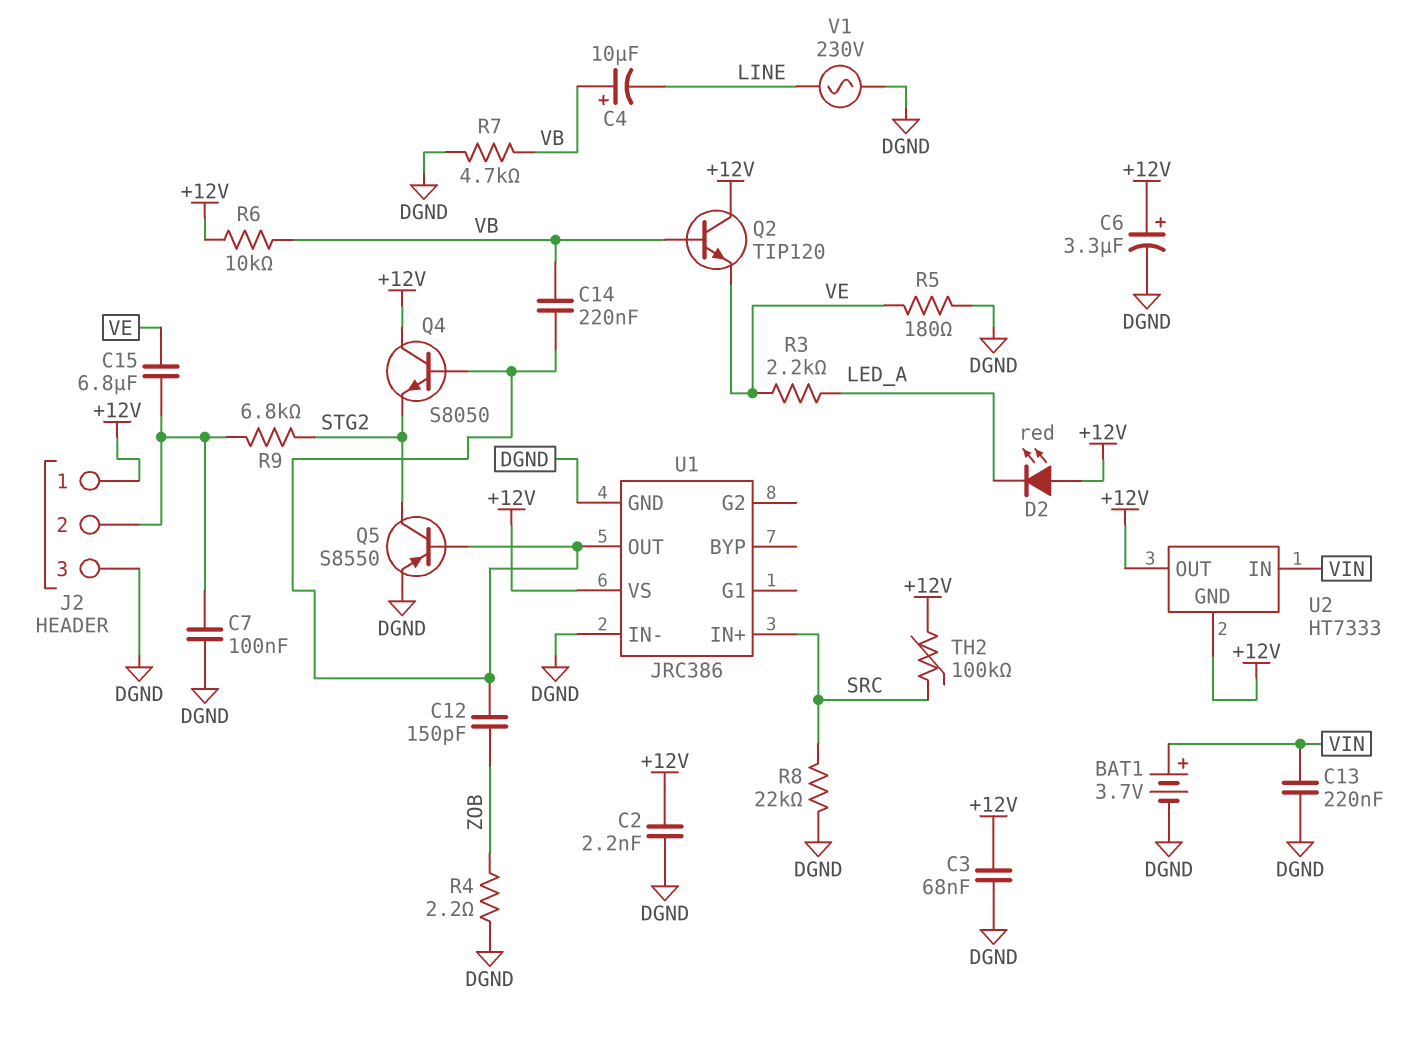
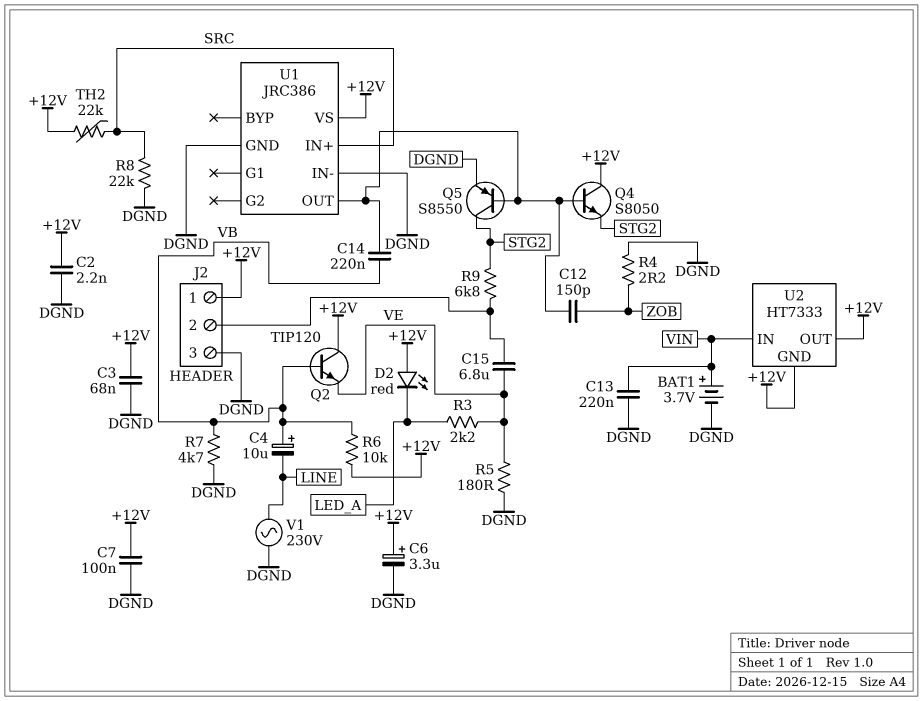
C7: 100nF (DGND, J2/2) -> 100nF (+12V, DGND)
TH2: 100k (+12V, SRC) -> 22k (+12V, SRC)

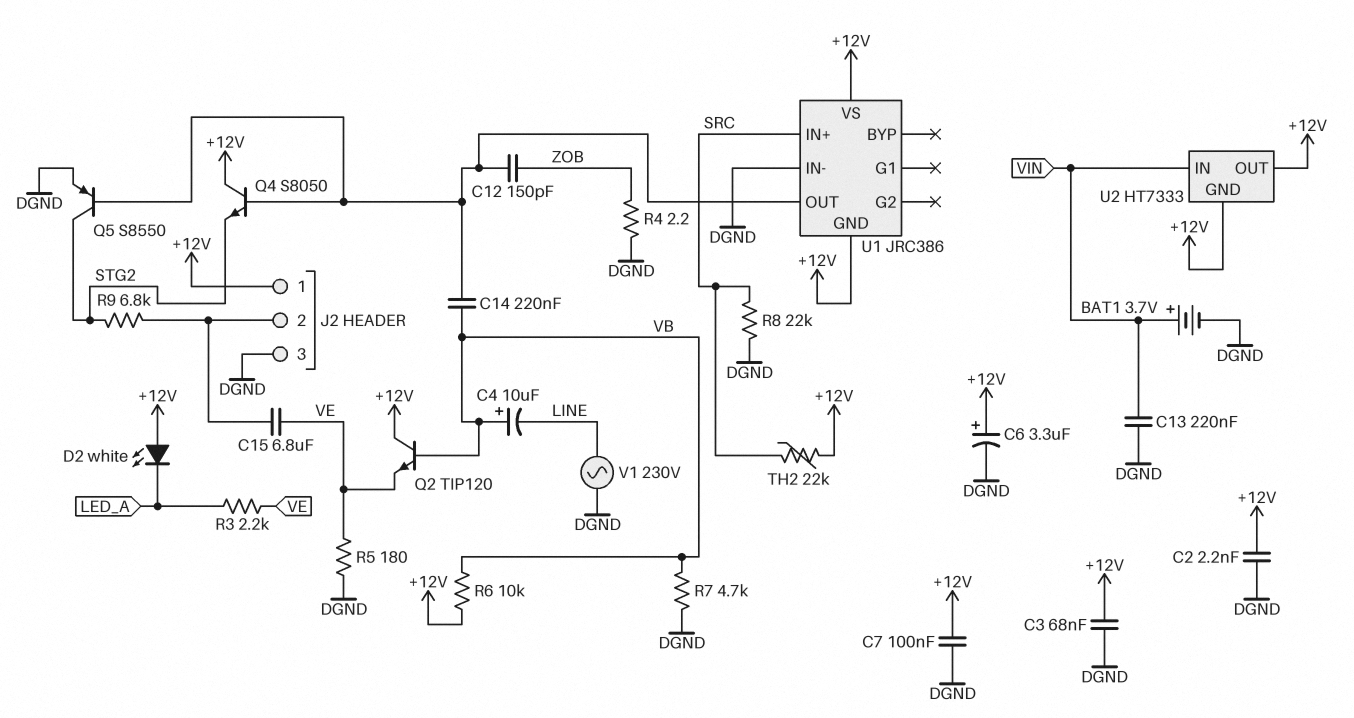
D2: LED red (A +12V, K LED_A) -> LED white (A +12V, K LED_A)
U1 pin GND: DGND -> +12V

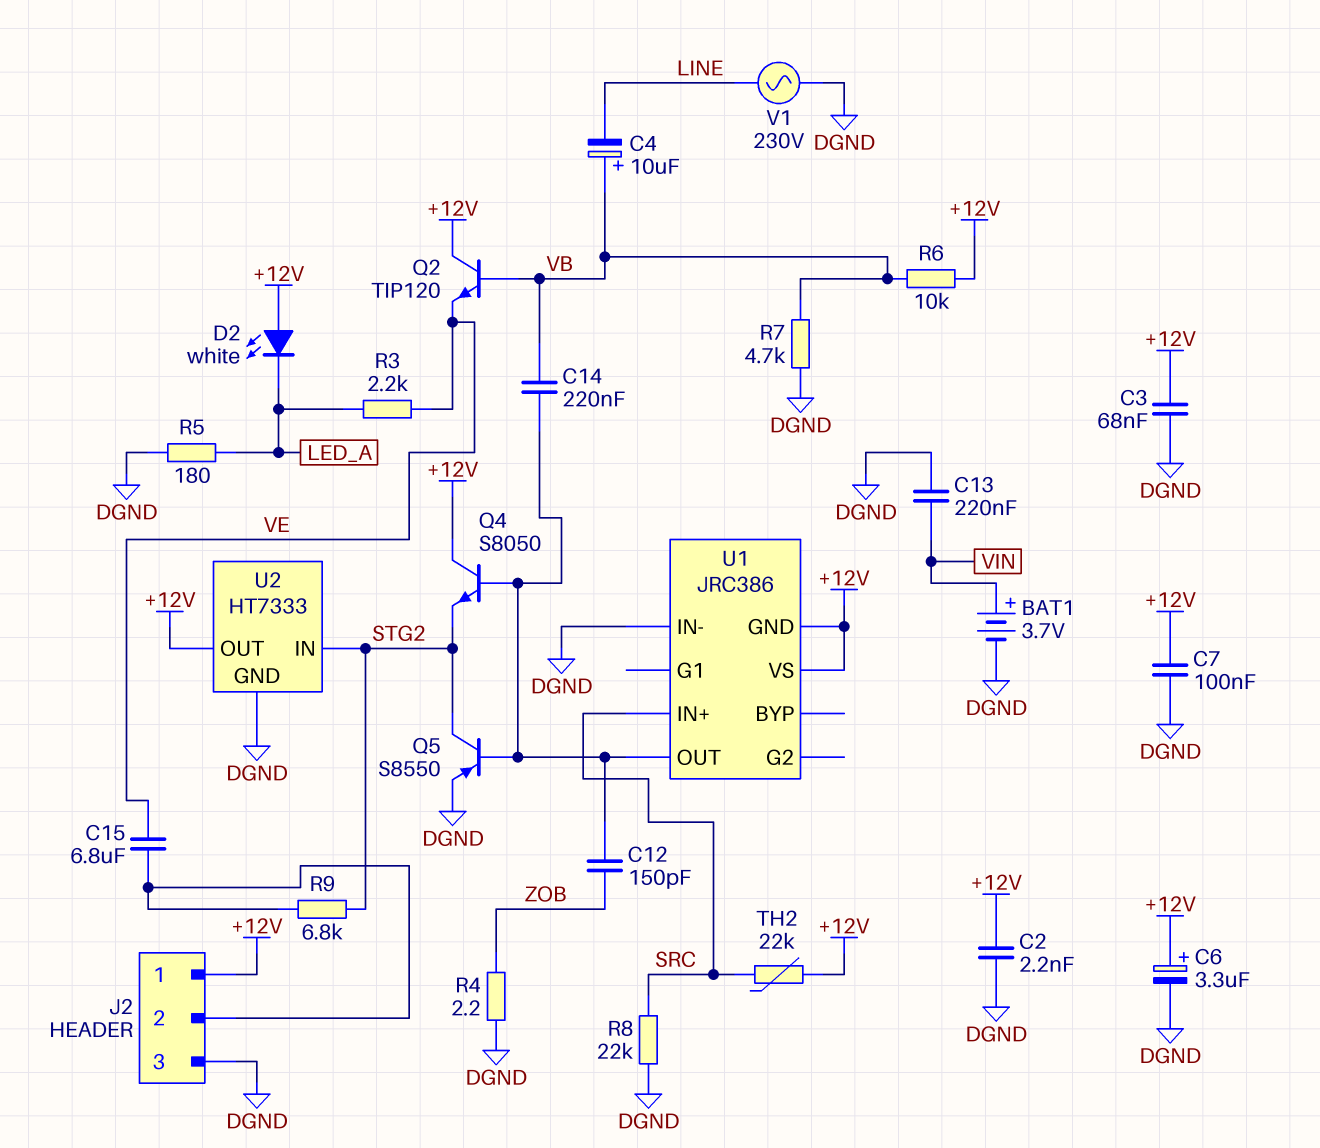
R5: 180 (DGND, VE) -> 180 (DGND, LED_A)
U2 pin GND: +12V -> DGND
U2 pin IN: VIN -> STG2

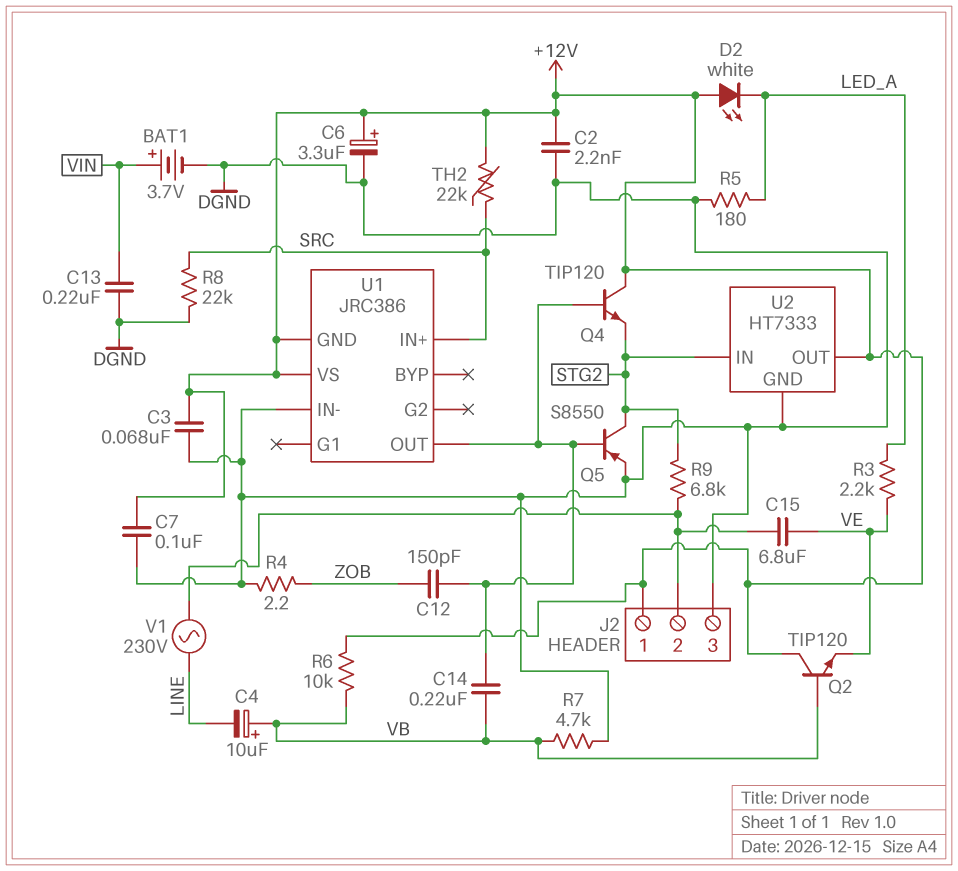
Q4: NPN S8050 (B U1/OUT, C +12V, E STG2) -> NPN TIP120 (B U1/OUT, C +12V, E STG2)
V1: AC 230V (DGND, LINE) -> AC 230V (J2/2, LINE)

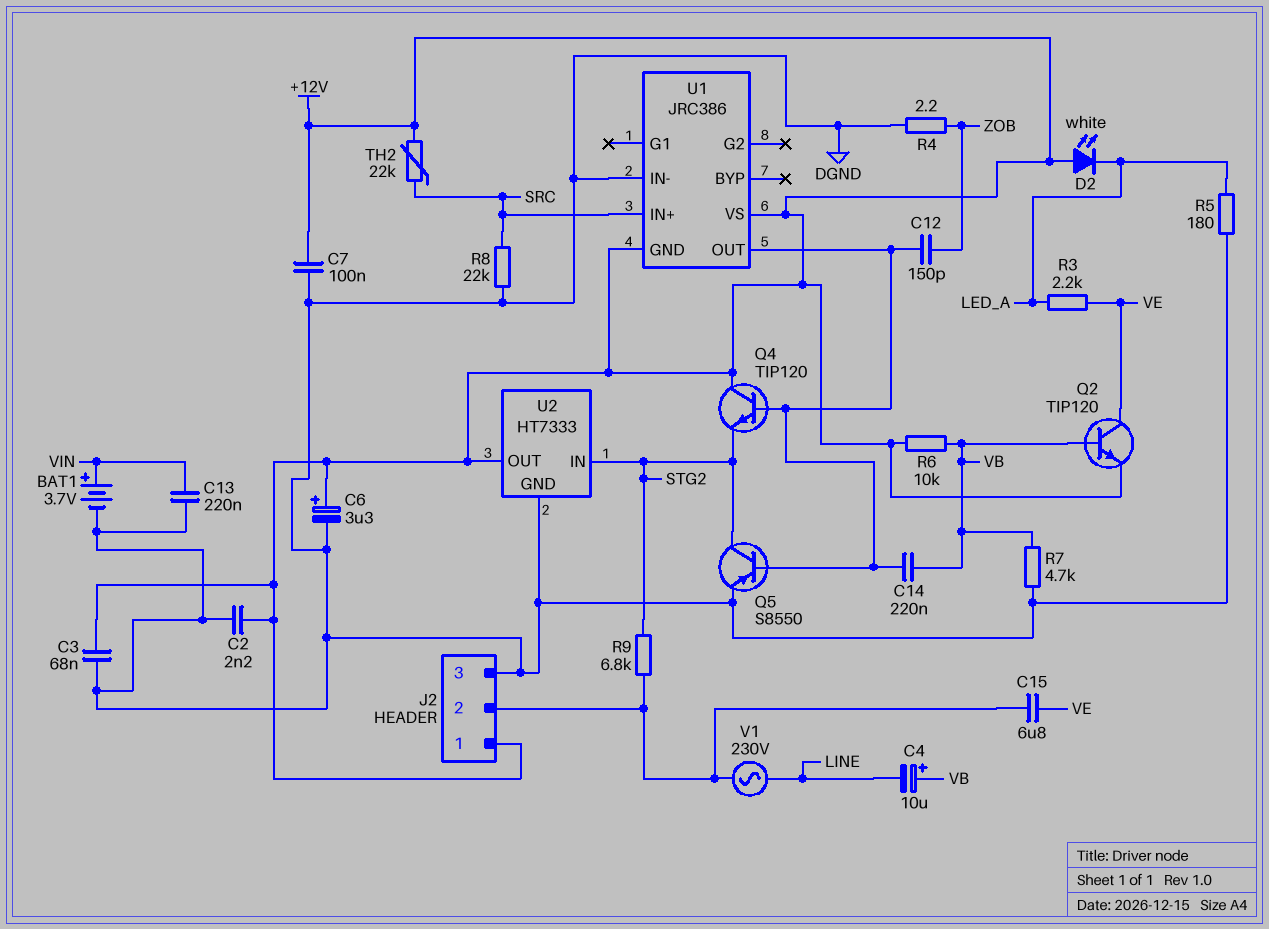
Q2: NPN TIP120 (B VB, C +12V, E VE) -> NPN TIP120 (B VB, C VE, E +12V)

